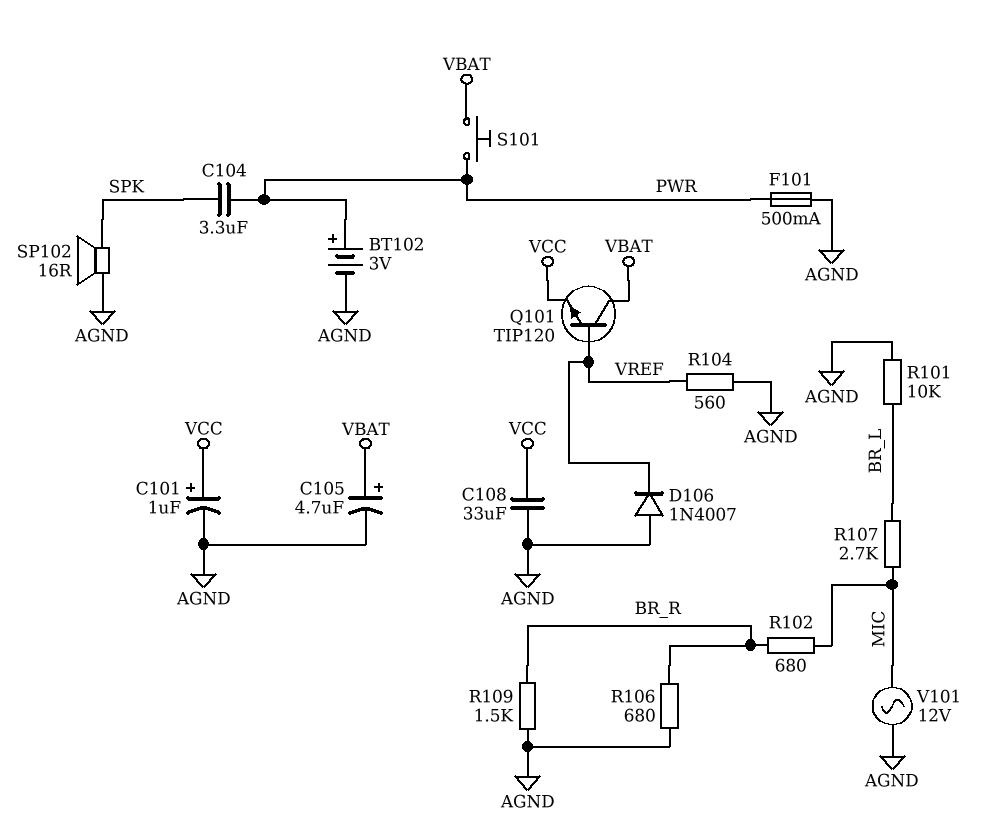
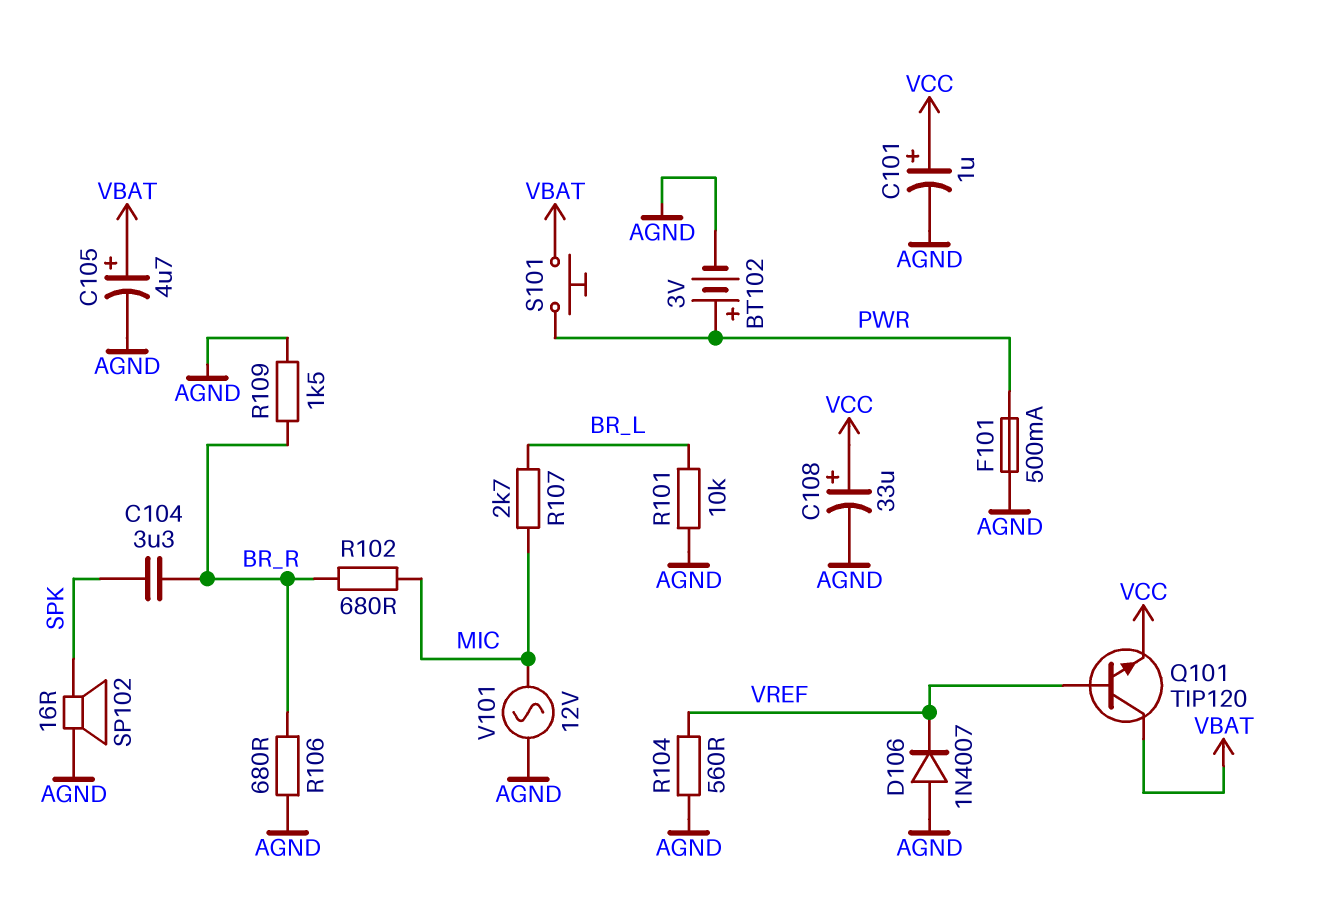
C104: 3.3uF (PWR, SPK) -> 3.3uF (BR_R, SPK)
C108: 33uF (AGND, VCC) -> 33uF (plus VCC, minus AGND)

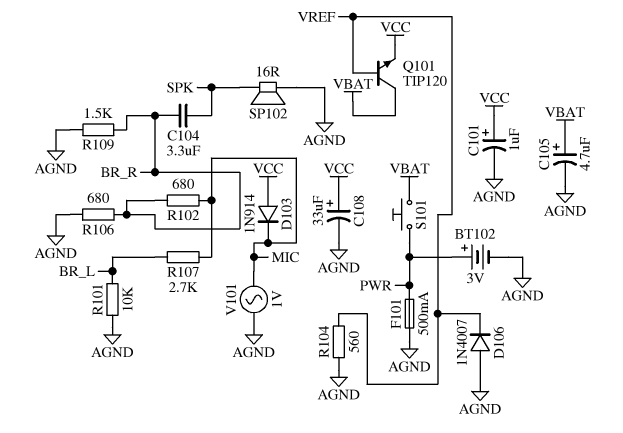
D103: none -> diode 1N914 (A VCC, K MIC)
V101: AC 12V (AGND, MIC) -> AC 1V (AGND, MIC)

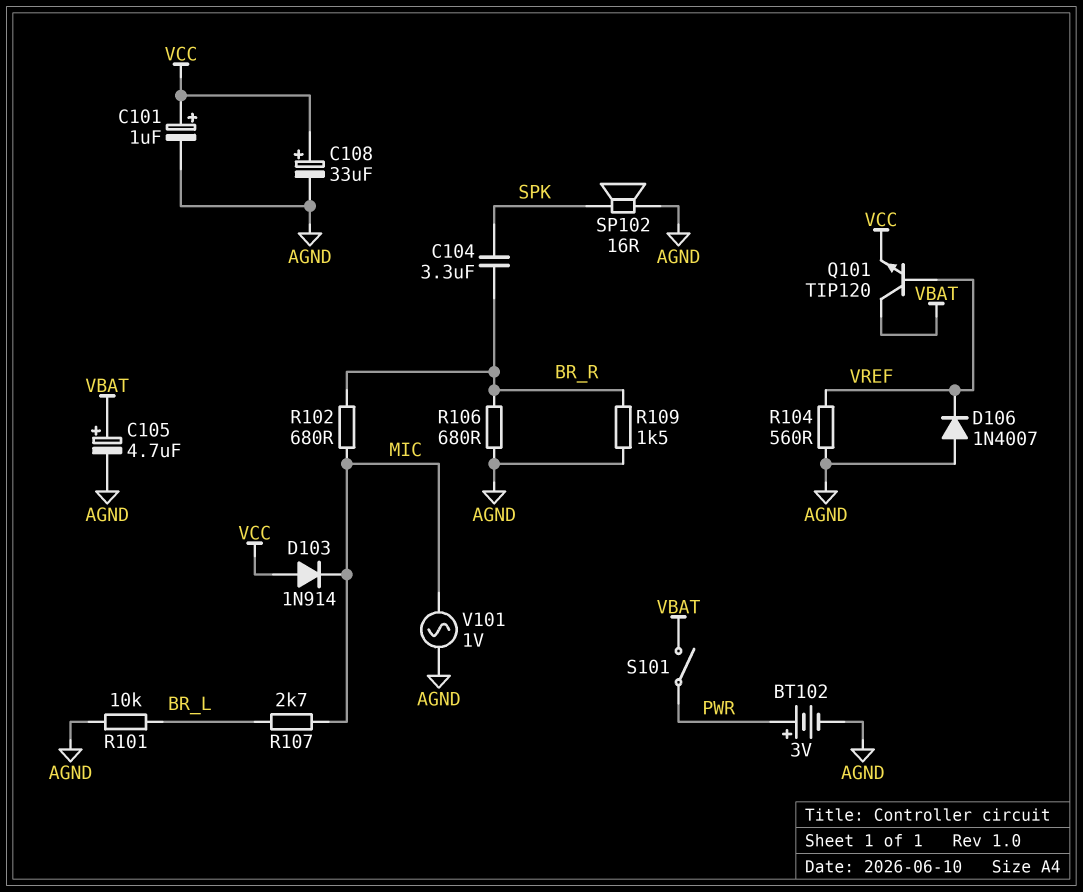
F101: 500mA (AGND, PWR) -> none
S101: button (PWR, VBAT) -> switch (PWR, VBAT)

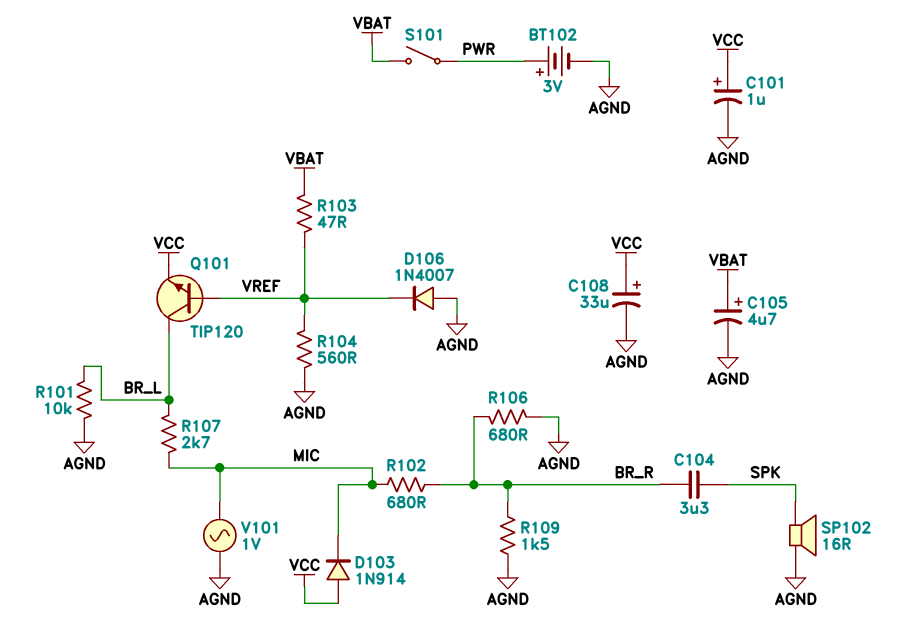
Q101: NPN TIP120 (B VREF, C VBAT, E VCC) -> NPN TIP120 (B VREF, C BR_L, E VCC)
R103: none -> 47 (VBAT, VREF)

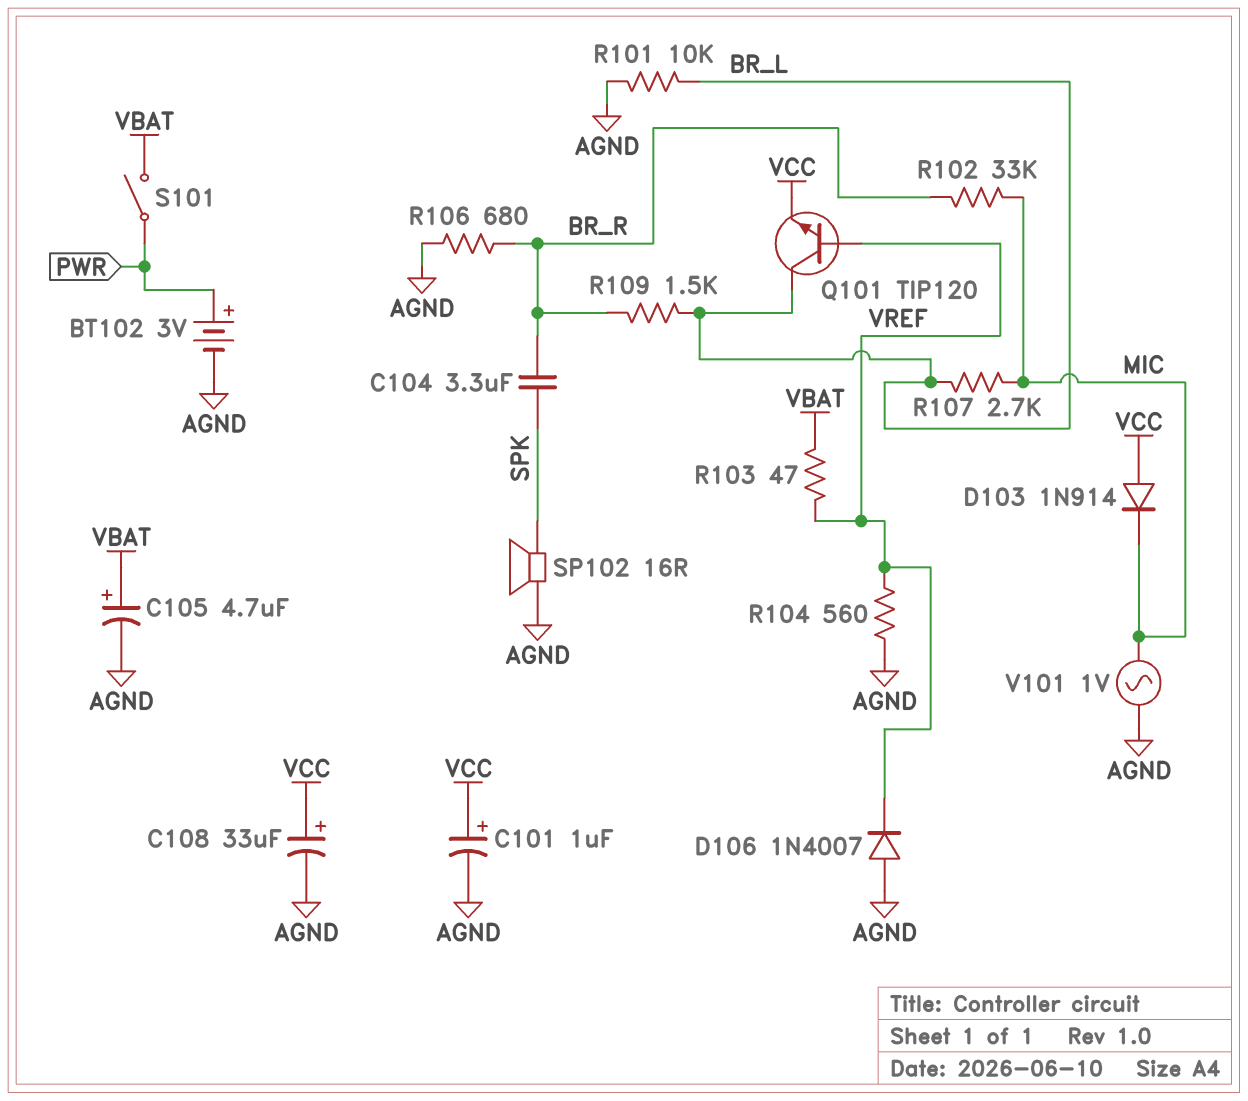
R102: 680 (BR_R, MIC) -> 33k (BR_R, MIC)
R109: 1.5k (AGND, BR_R) -> 1.5k (BR_L, BR_R)

